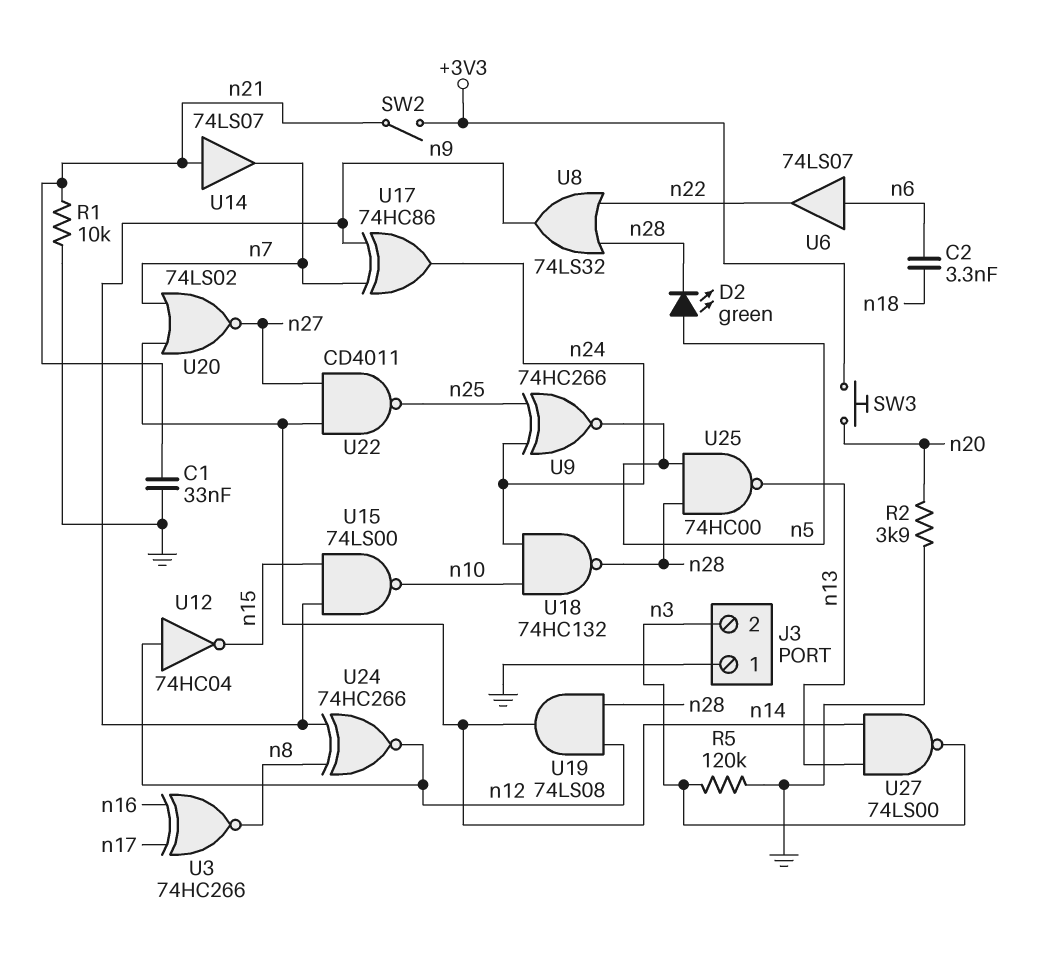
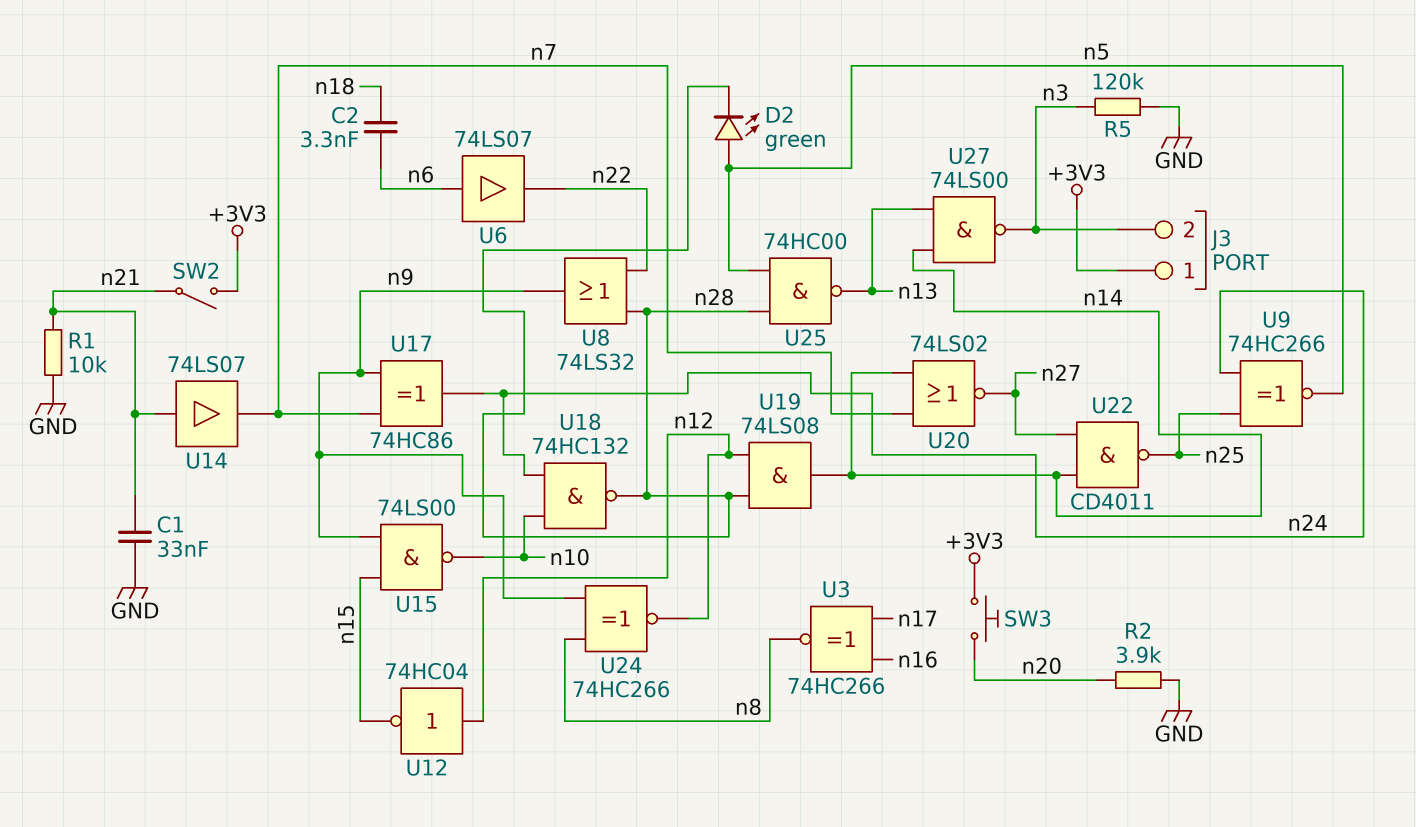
J3 pin 1: GND -> +3V3

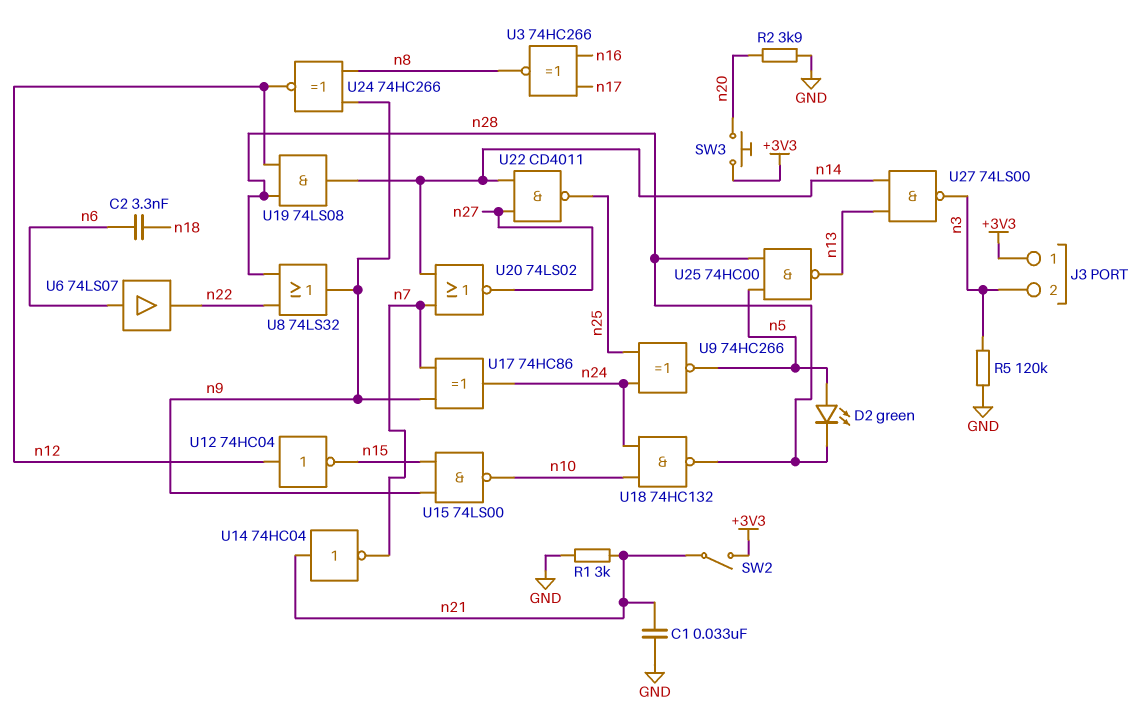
R1: 10k (GND, n21) -> 3k (GND, n21)
U14: buffer 74LS07 (in n21, out n7) -> NOT 74HC04 (in n21, out n7)

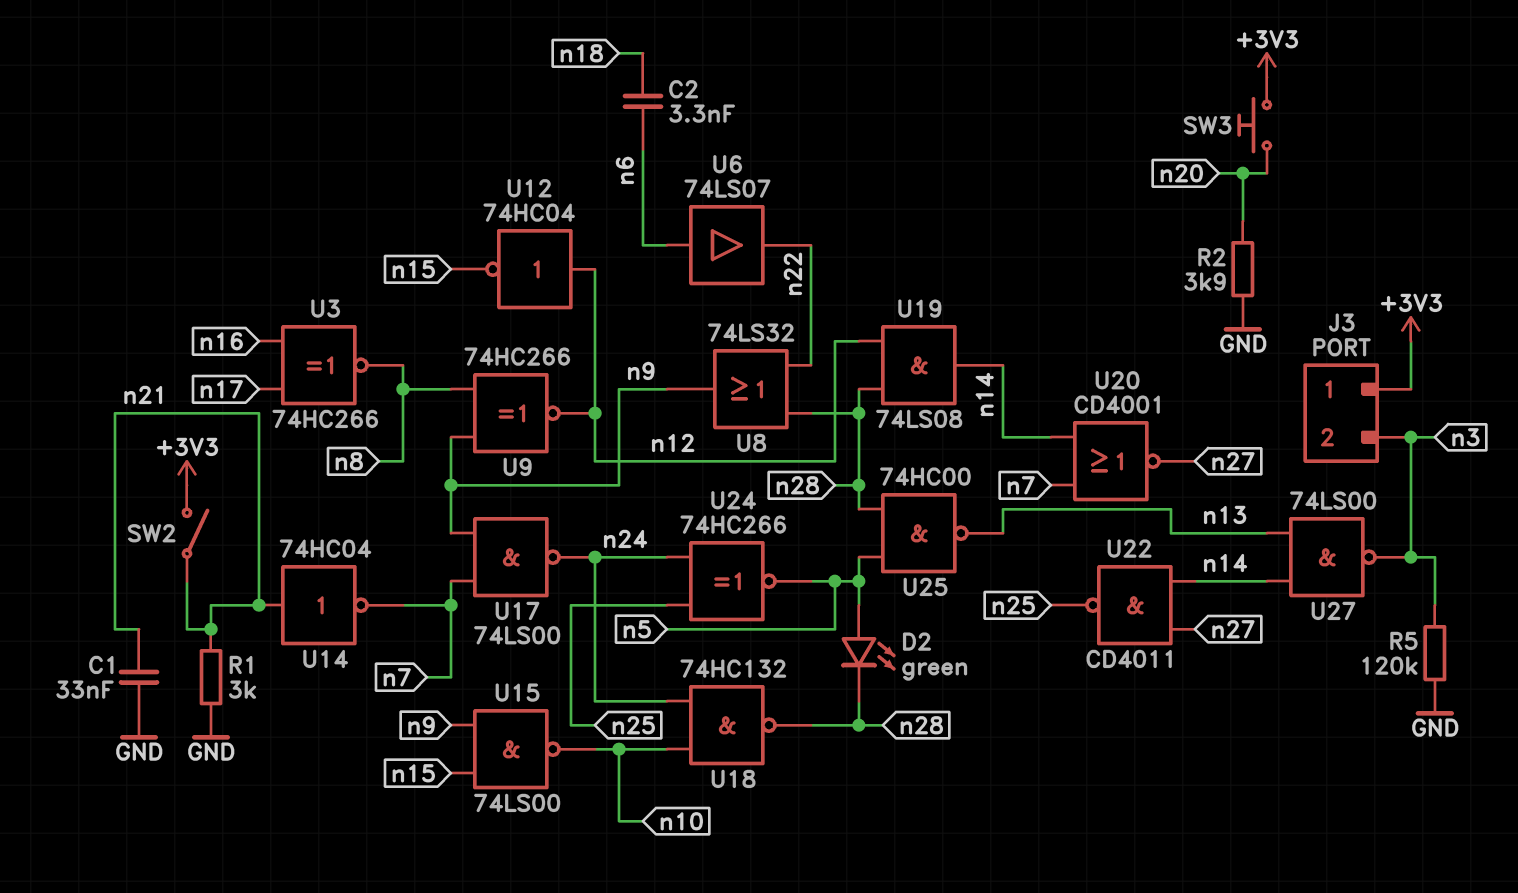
U9: XNOR 74HC266 (in n24, in n25, out n5) -> XNOR 74HC266 (in n8, in n9, out n12)
U17: XOR 74HC86 (in n7, in n9, out n24) -> NAND 74LS00 (in n7, in n9, out n24)
U20: NOR 74LS02 (in n7, in n14, out n27) -> NOR CD4001 (in n7, in n14, out n27)
U24: XNOR 74HC266 (in n8, in n9, out n12) -> XNOR 74HC266 (in n24, in n25, out n5)

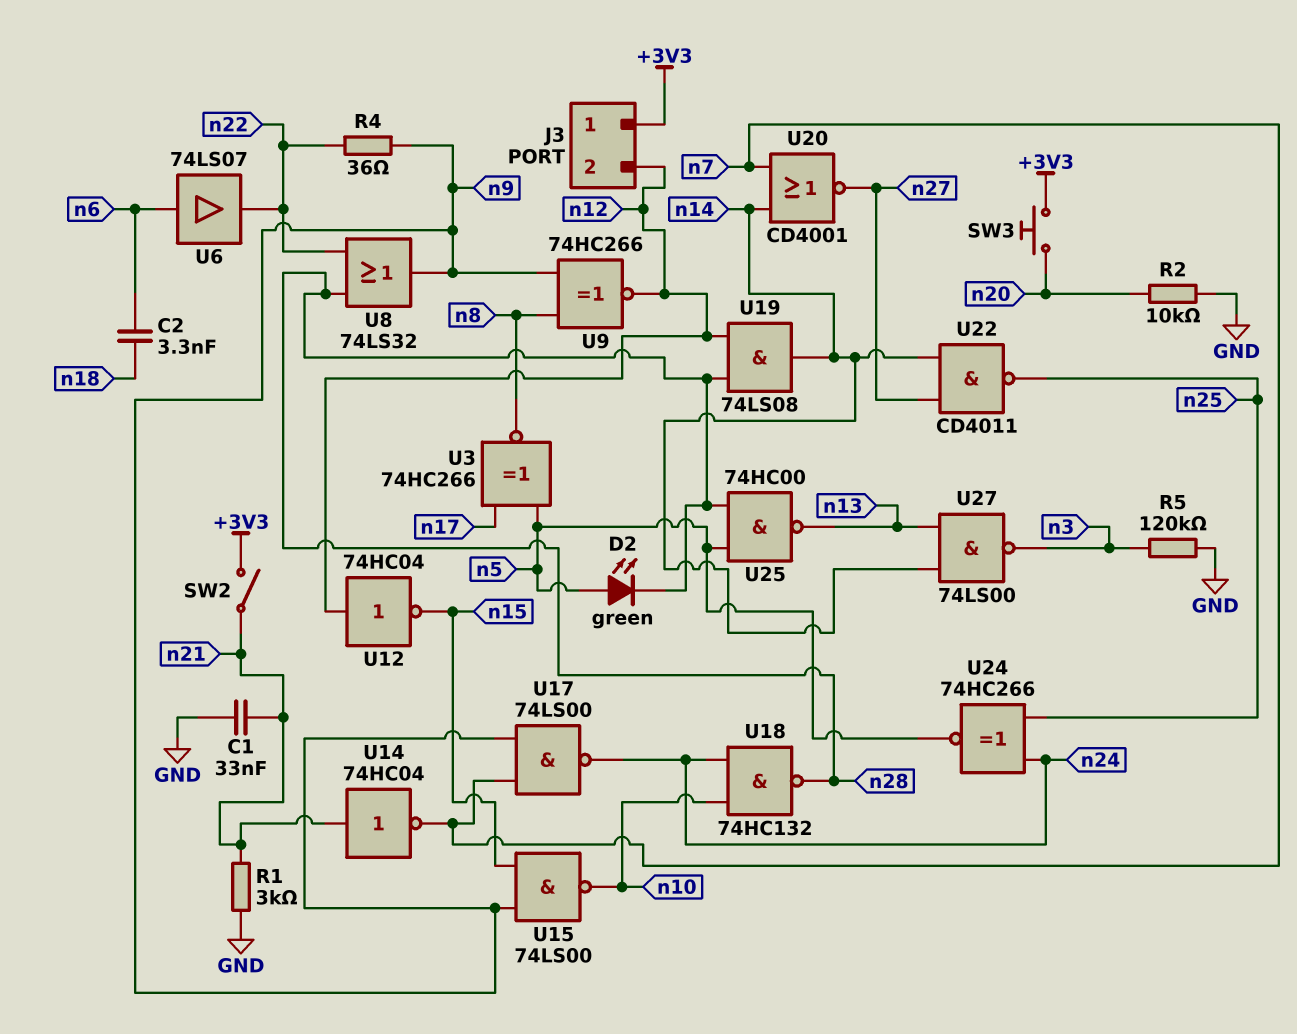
J3 pin 2: n3 -> n12
R2: 3.9k (GND, n20) -> 10k (GND, n20)
R4: none -> 36 (n9, n22)
U3: XNOR 74HC266 (in n16, in n17, out n8) -> XNOR 74HC266 (in n5, in n17, out n8)

